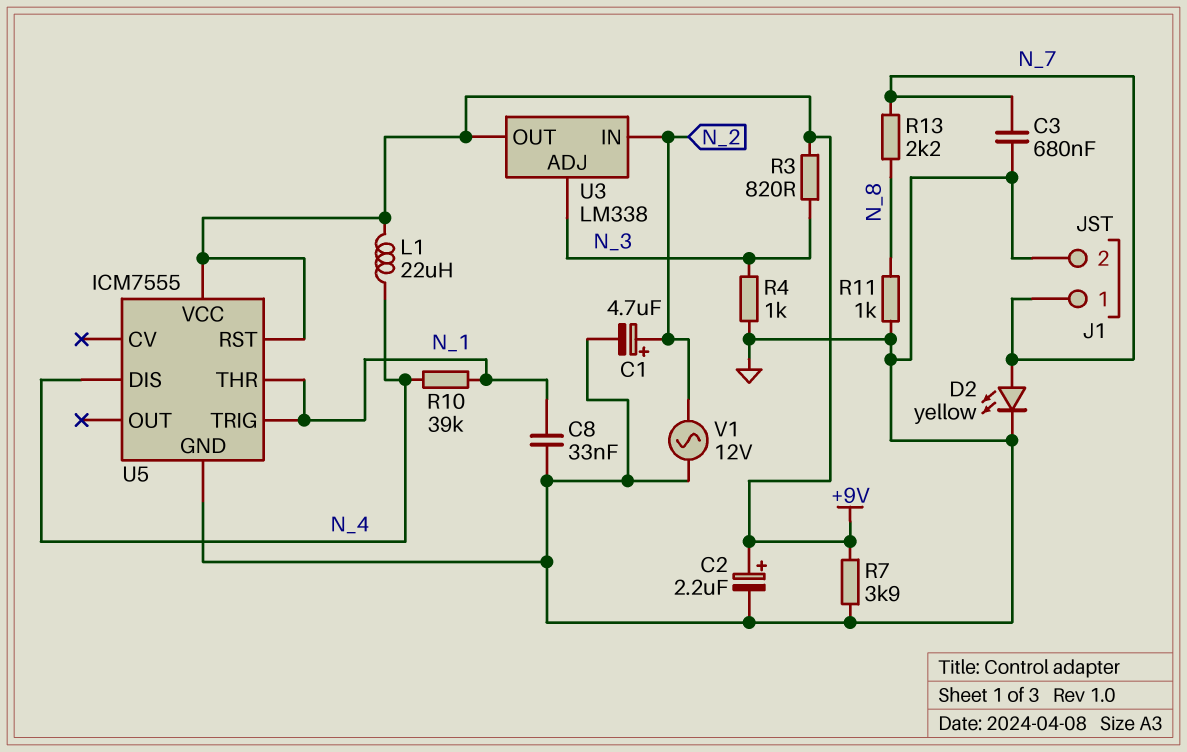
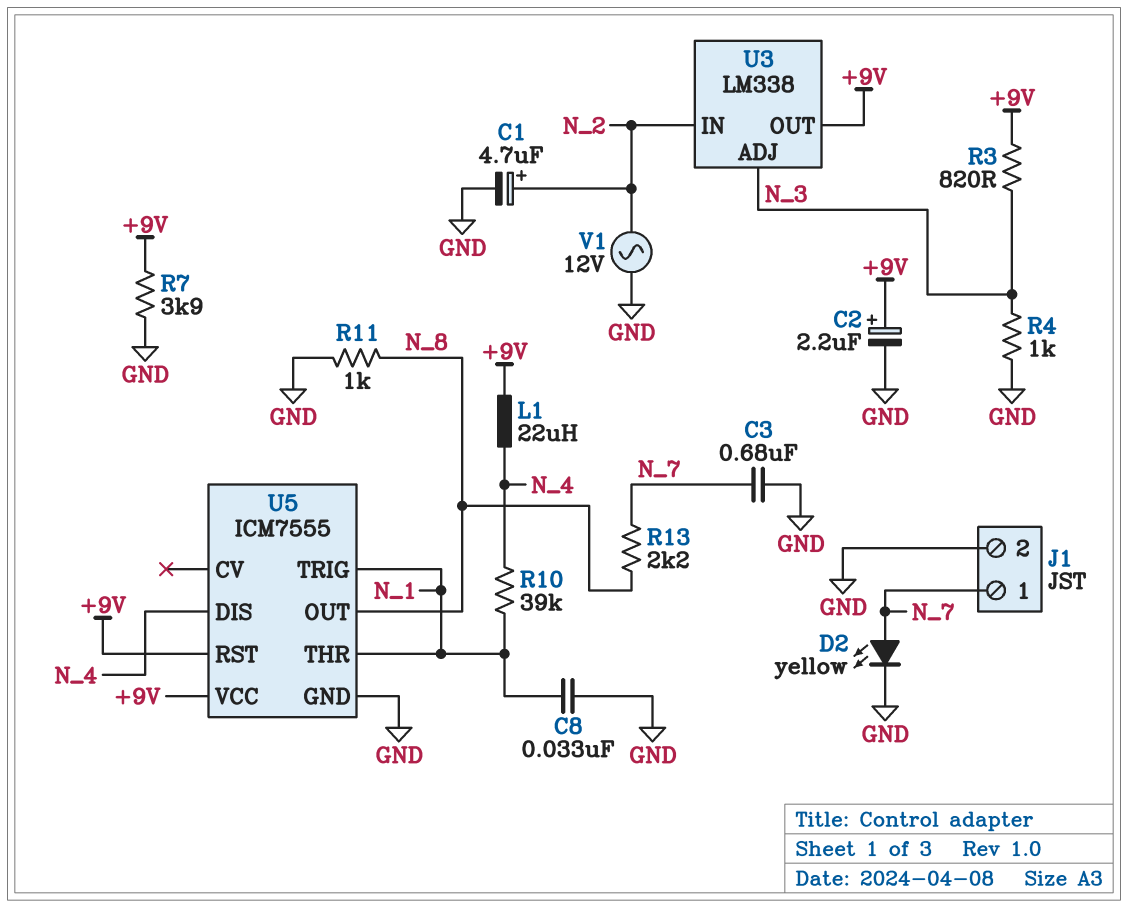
U5 pin OUT: none -> N_8

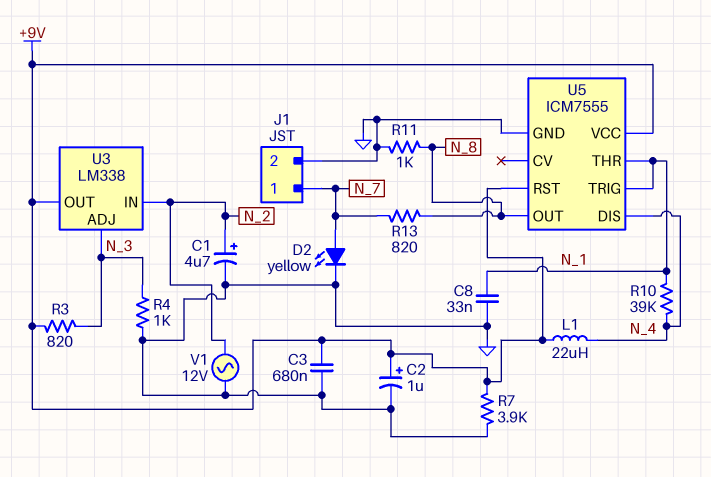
C2: 2.2uF (plus +9V, minus GND) -> 1uF (plus +9V, minus GND)
C3: 680nF (GND, N_7) -> 680nF (+9V, GND)
R13: 2.2k (N_7, N_8) -> 820 (N_7, N_8)

